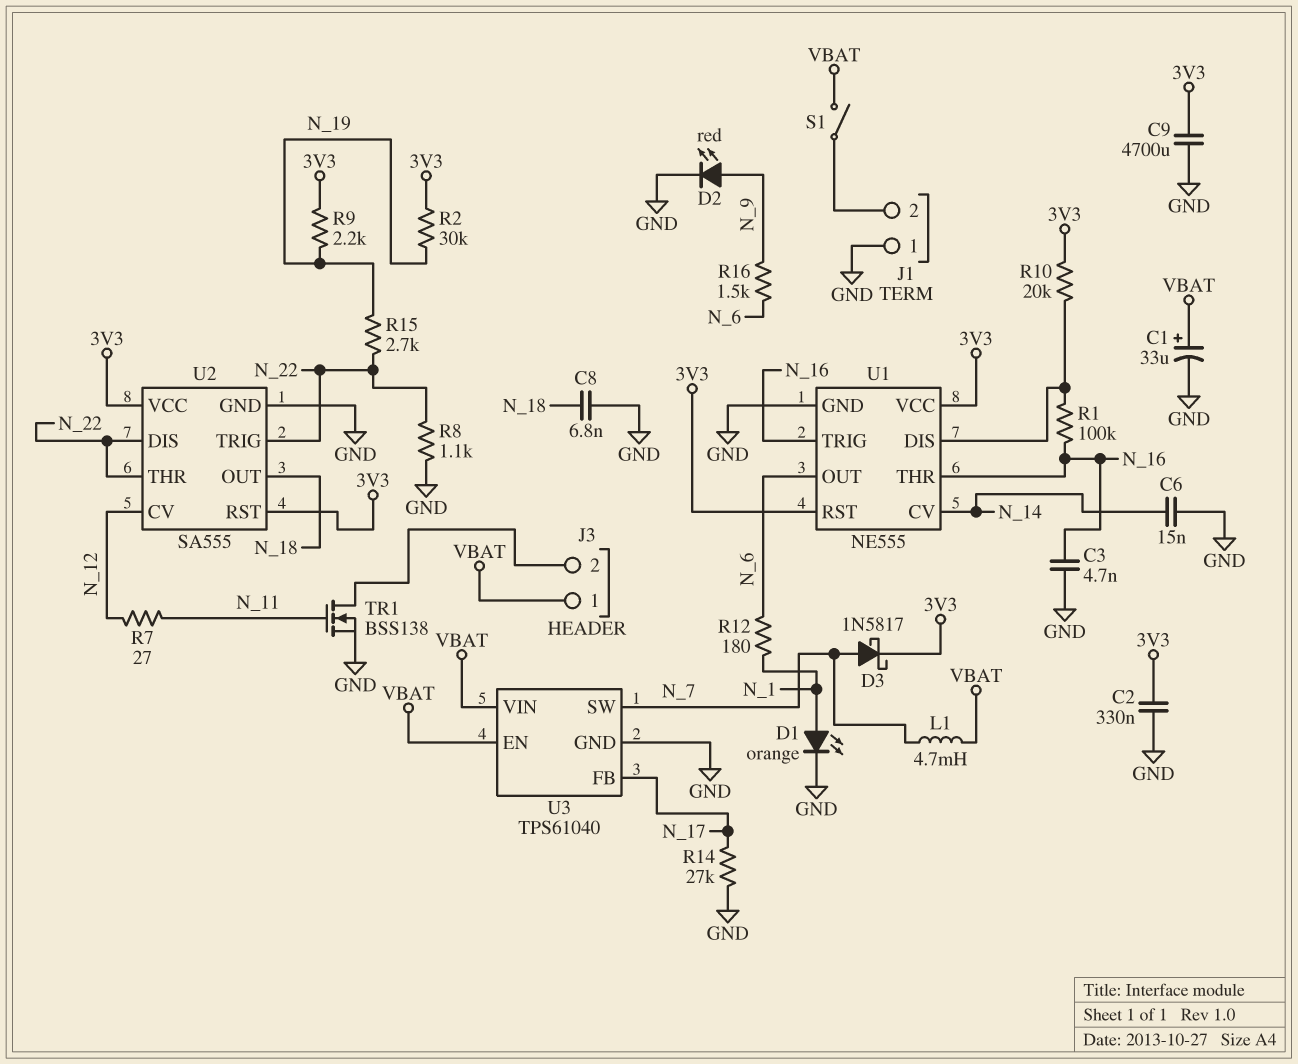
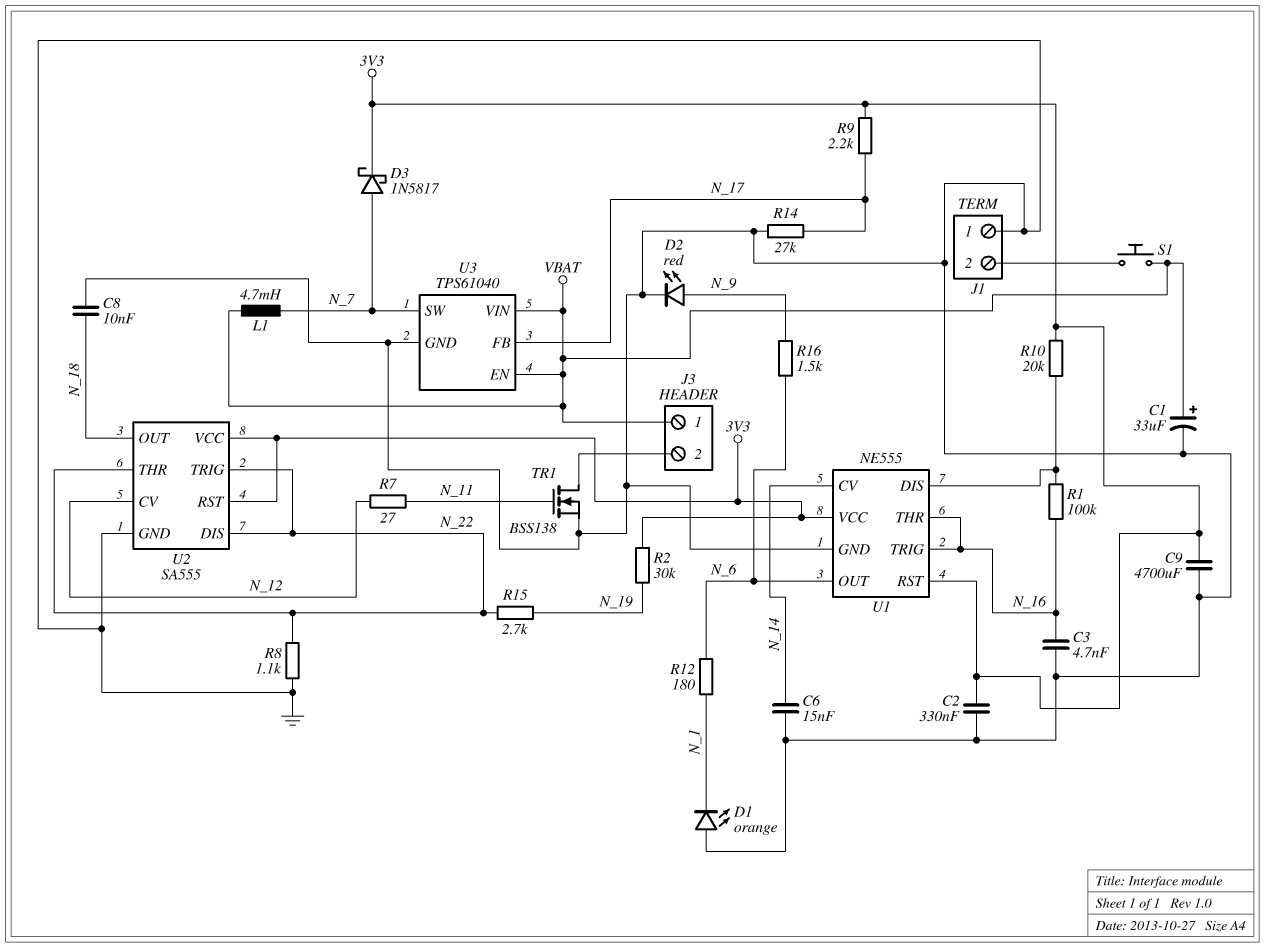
C8: 6.8nF (GND, N_18) -> 10nF (GND, N_18)
D1: LED orange (A N_1, K GND) -> LED orange (A GND, K N_1)
R9: 2.2k (3V3, N_19) -> 2.2k (3V3, N_17)
S1: switch (J1/2, VBAT) -> button (J1/2, VBAT)

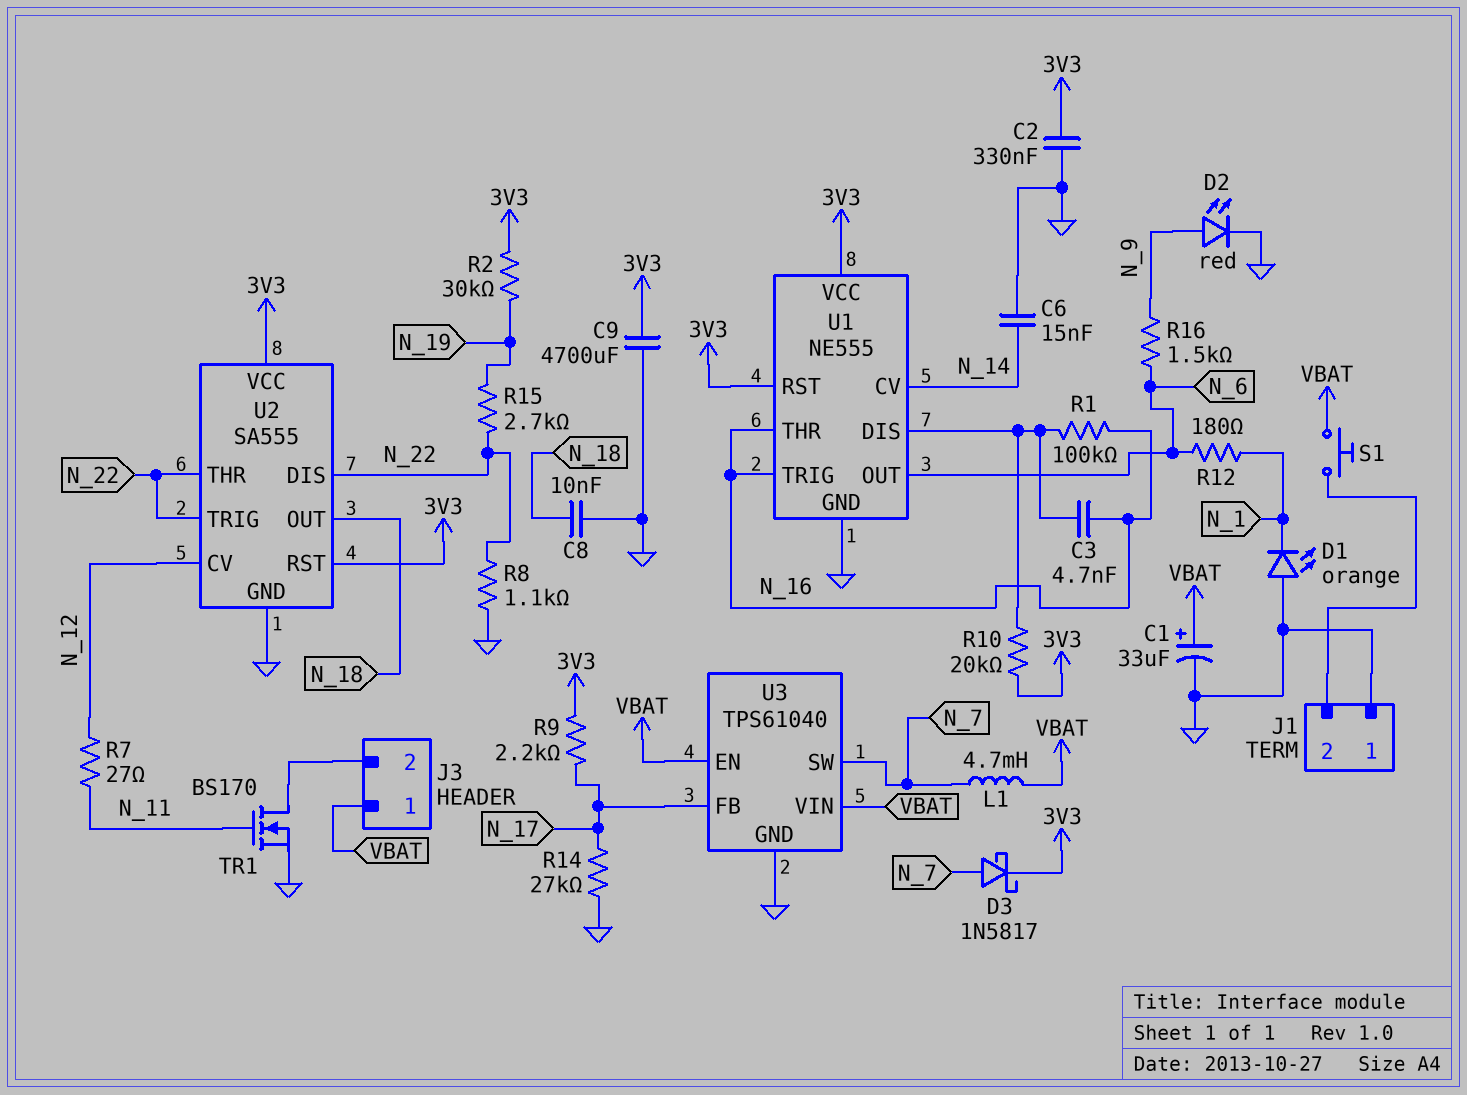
C3: 4.7nF (GND, N_16) -> 4.7nF (N_16, U1/DIS)
TR1: NMOS BSS138 (G N_11, D J3/2, S GND) -> NMOS BS170 (G N_11, D J3/2, S GND)

